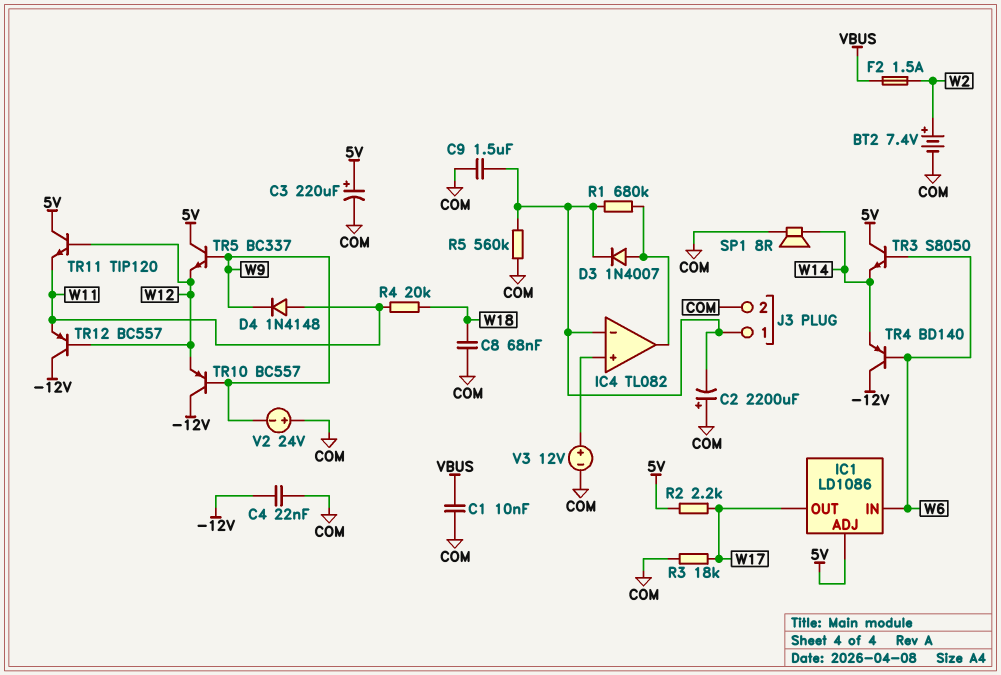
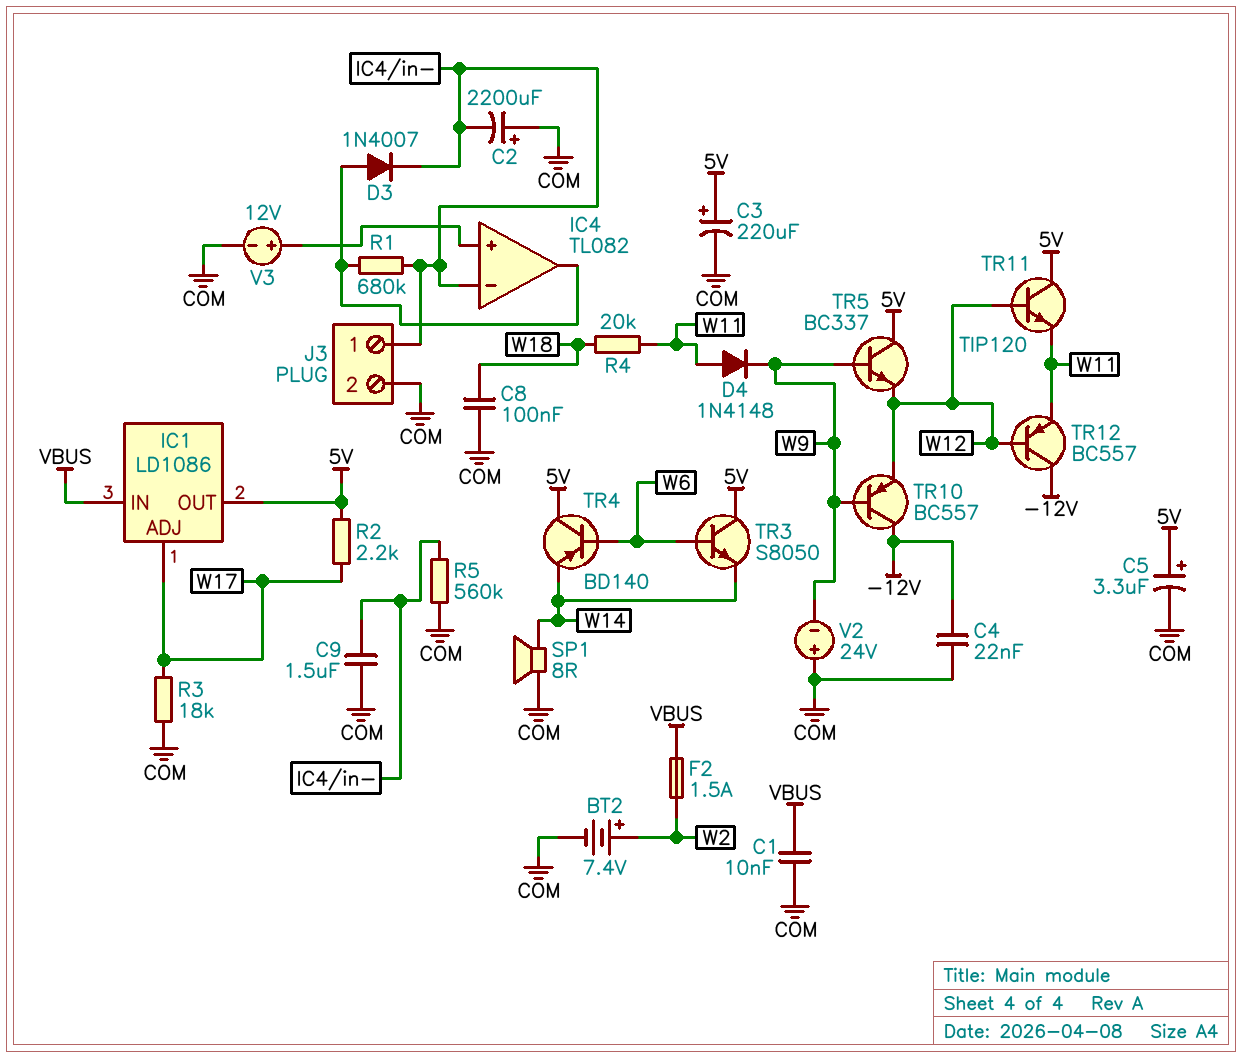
C5: none -> 3.3uF (plus 5V, minus COM)
C8: 68nF (COM, W18) -> 100nF (COM, W18)
IC1 pin ADJ: 5V -> W17
IC1 pin IN: W6 -> VBUS
IC1 pin OUT: W17 -> 5V
TR4: PNP BD140 (B W6, C -12V, E W14) -> PNP BD140 (B W6, C 5V, E W14)

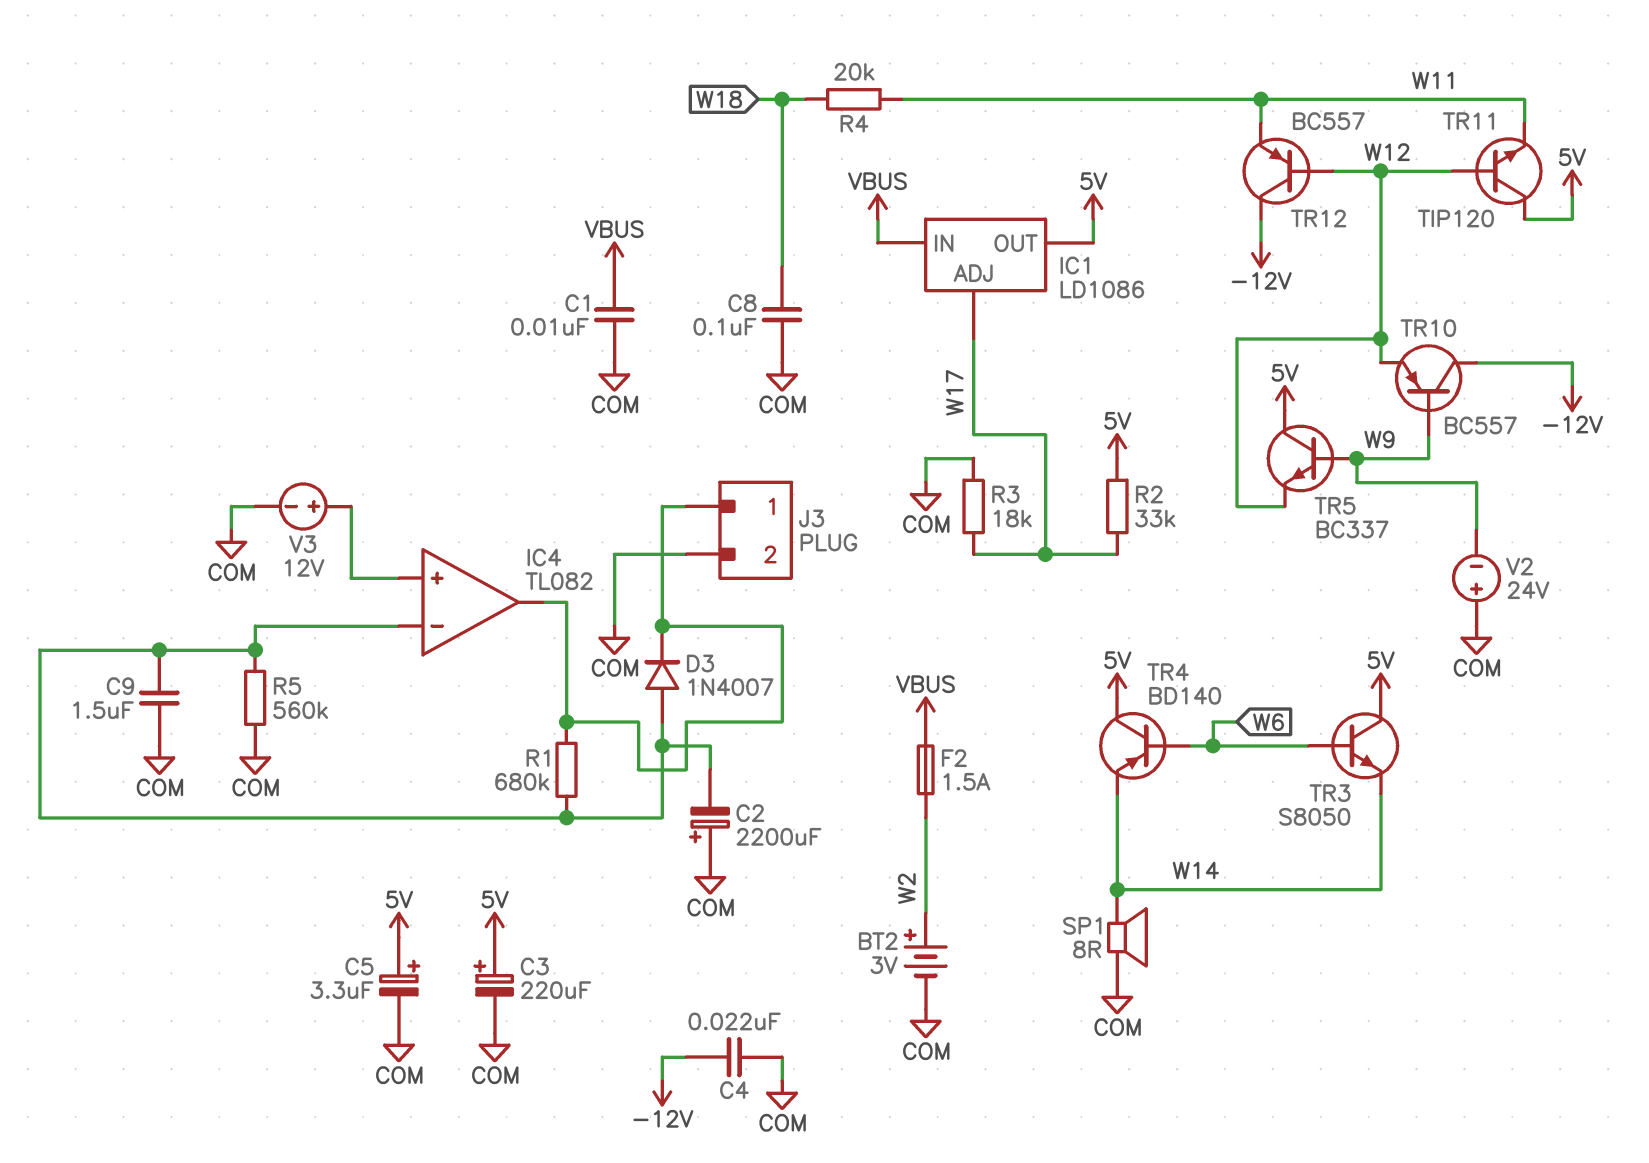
BT2: 7.4V (plus W2, minus COM) -> 3V (plus W2, minus COM)
D3: diode 1N4007 (A IC4/out, K IC4/in-) -> diode 1N4007 (A IC4/in-, K IC4/out)
D4: diode 1N4148 (A W11, K W9) -> none
J3 pin 1: IC4/in- -> IC4/out
R2: 2.2k (5V, W17) -> 33k (5V, W17)

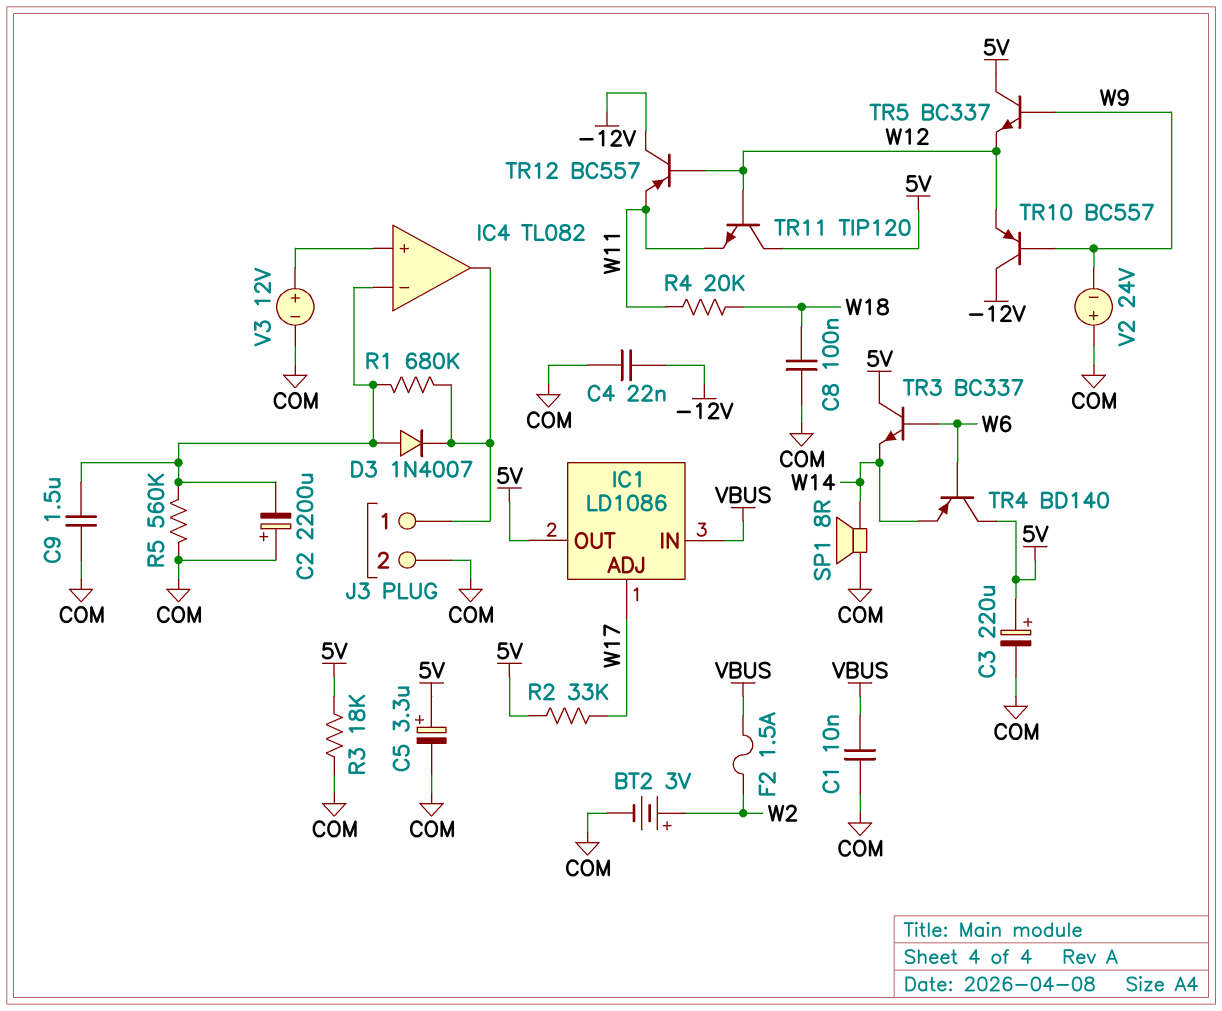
R3: 18k (COM, W17) -> 18k (5V, COM)
TR3: NPN S8050 (B W6, C 5V, E W14) -> NPN BC337 (B W6, C 5V, E W14)

